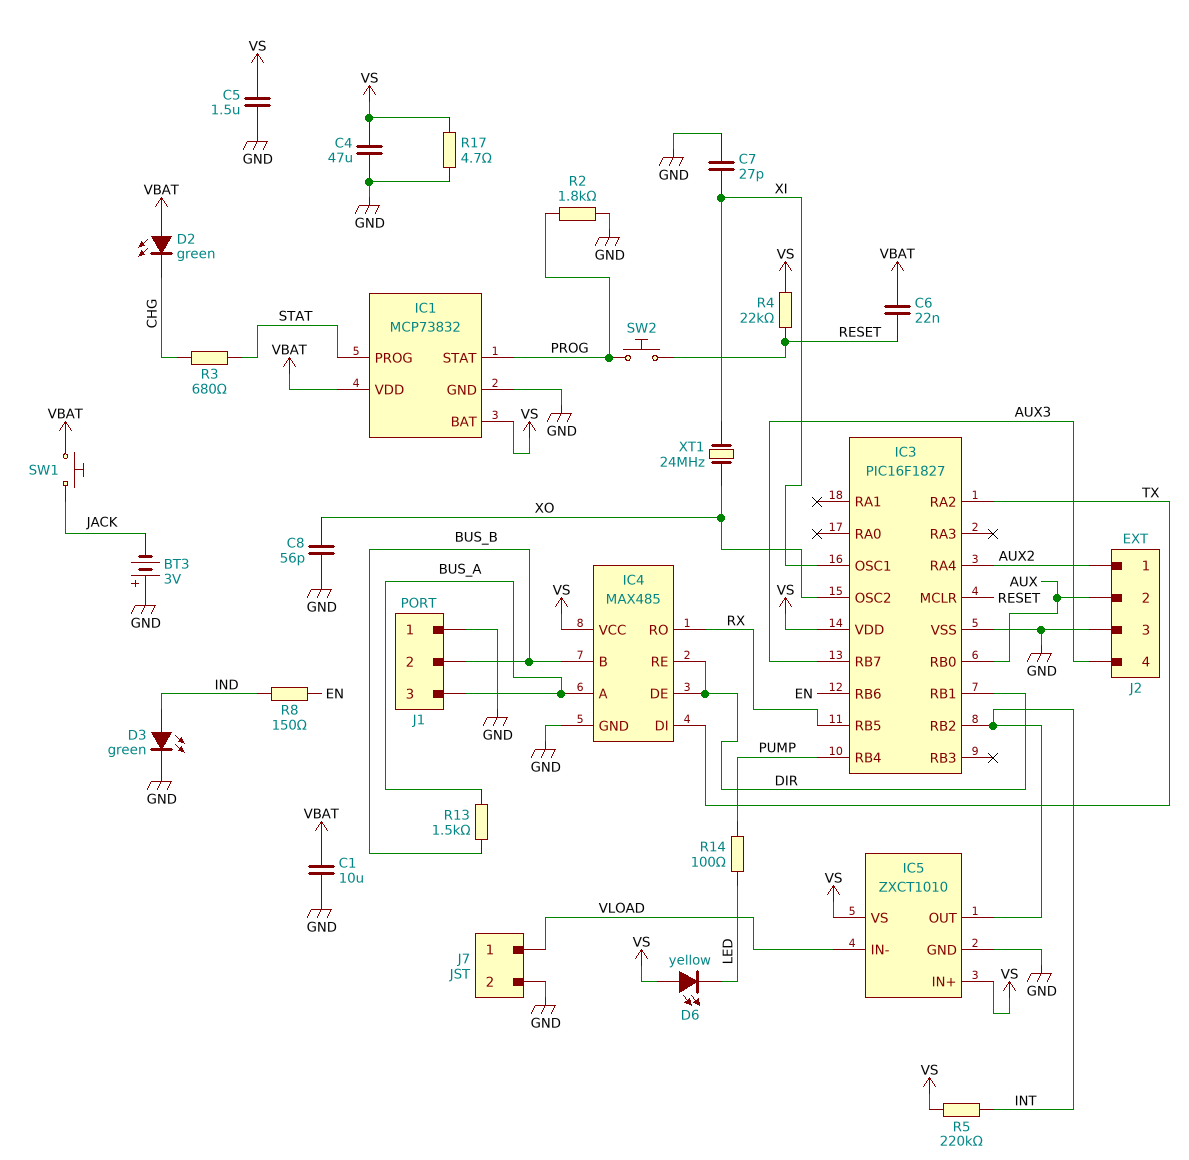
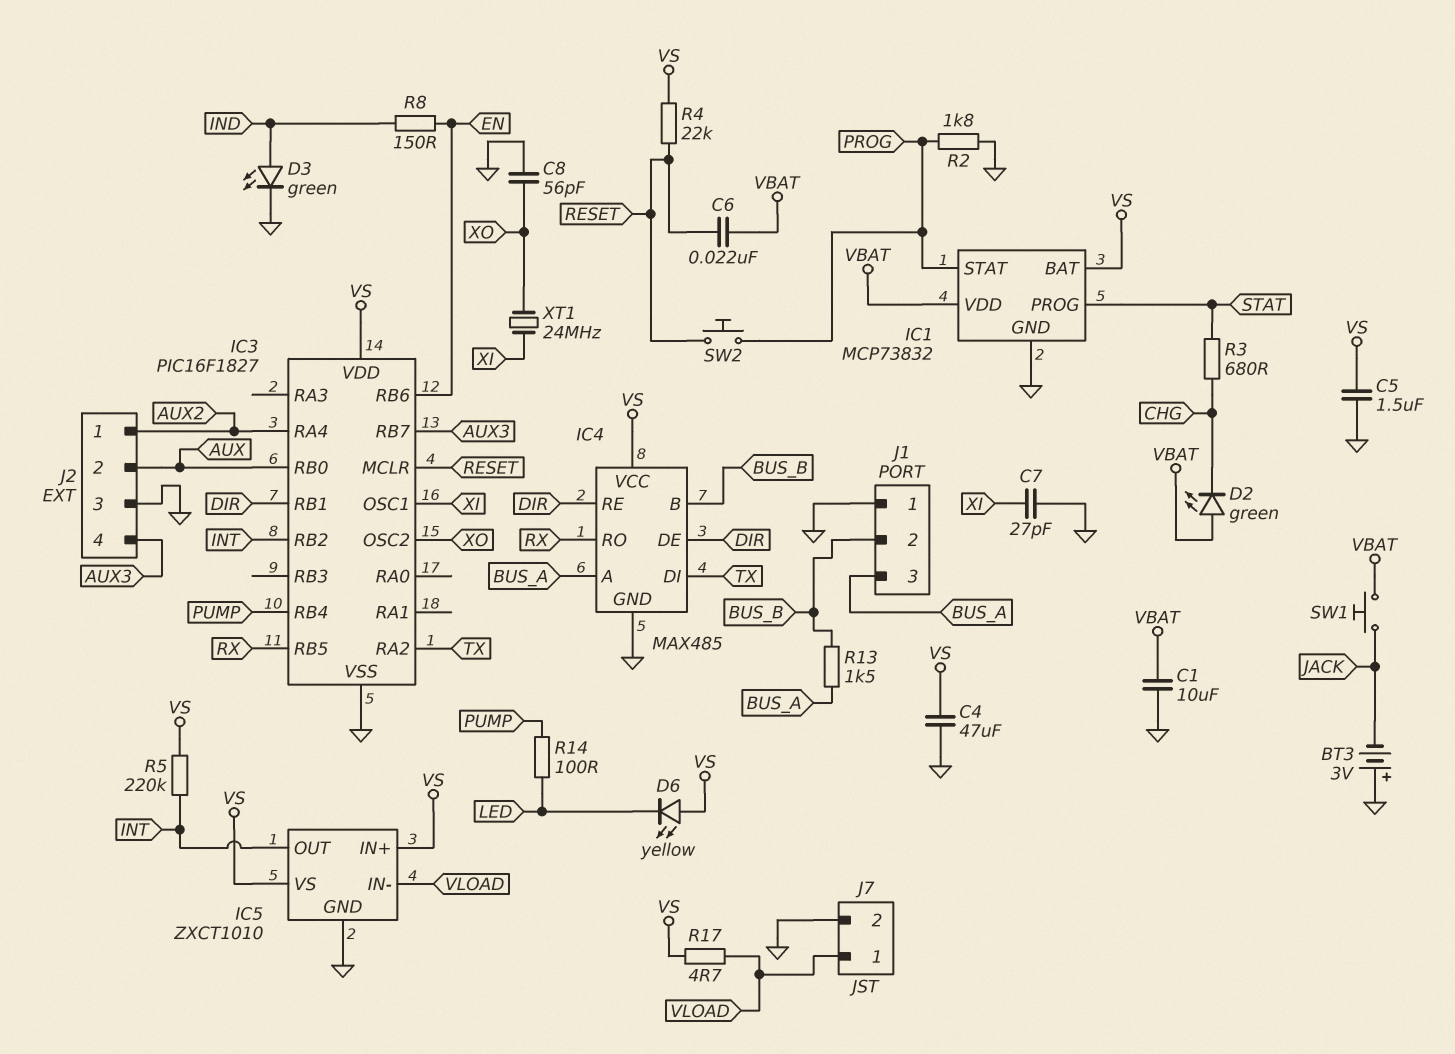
R17: 4.7 (GND, VS) -> 4.7 (VLOAD, VS)

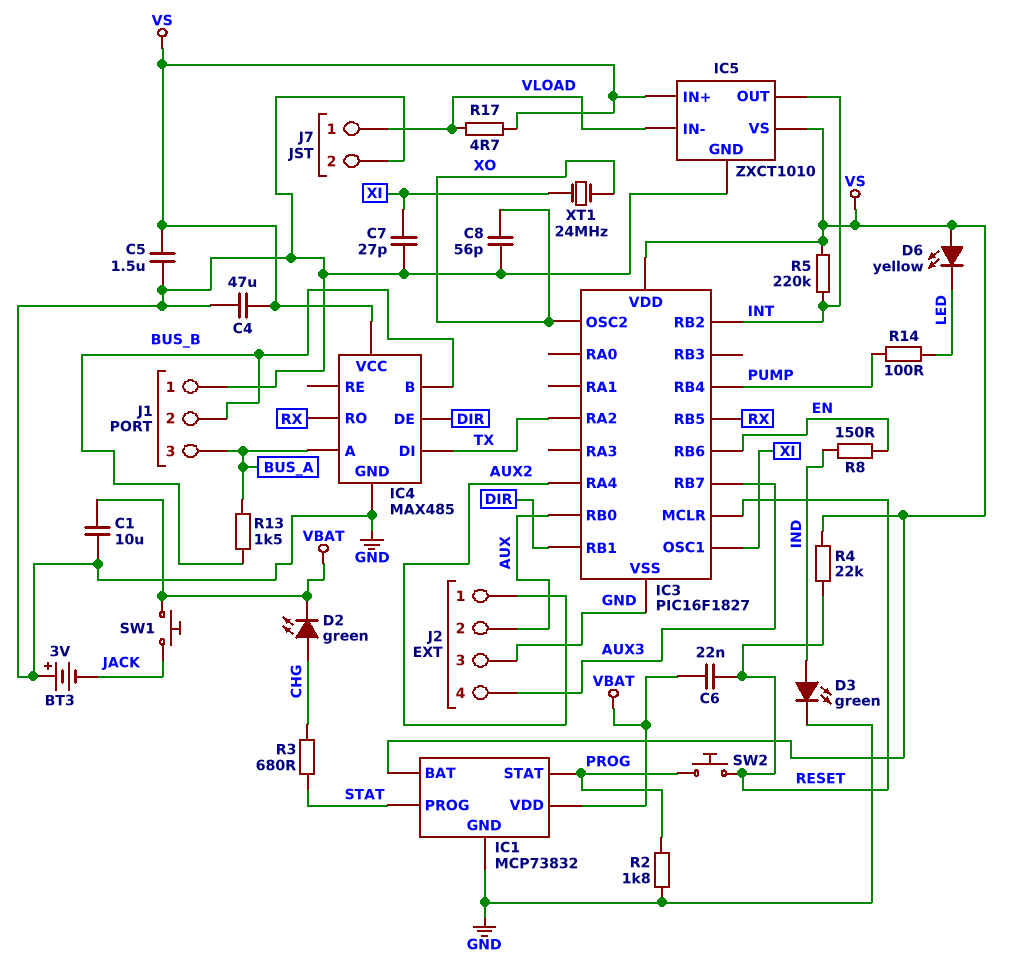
D2: LED green (A VBAT, K CHG) -> LED green (A CHG, K VBAT)
IC4 pin RE: DIR -> none

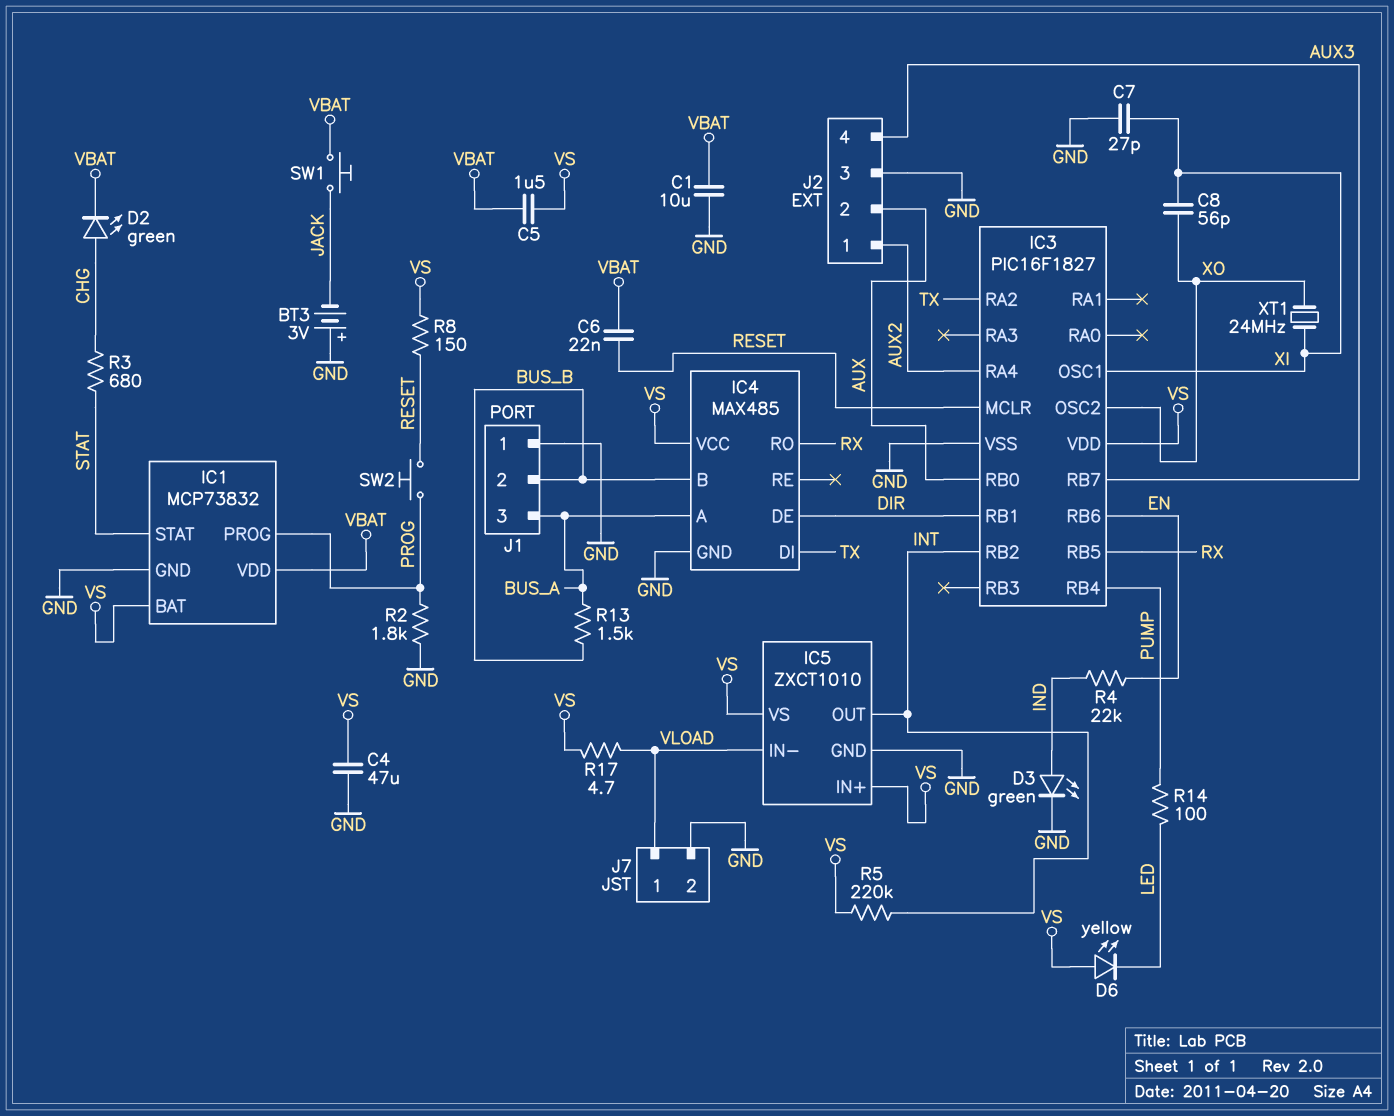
C5: 1.5uF (GND, VS) -> 1.5uF (VBAT, VS)
C8: 56pF (GND, XO) -> 56pF (XI, XO)
IC1 pin PROG: STAT -> PROG
IC1 pin STAT: PROG -> STAT
R4: 22k (RESET, VS) -> 22k (EN, IND)
R8: 150 (EN, IND) -> 150 (RESET, VS)

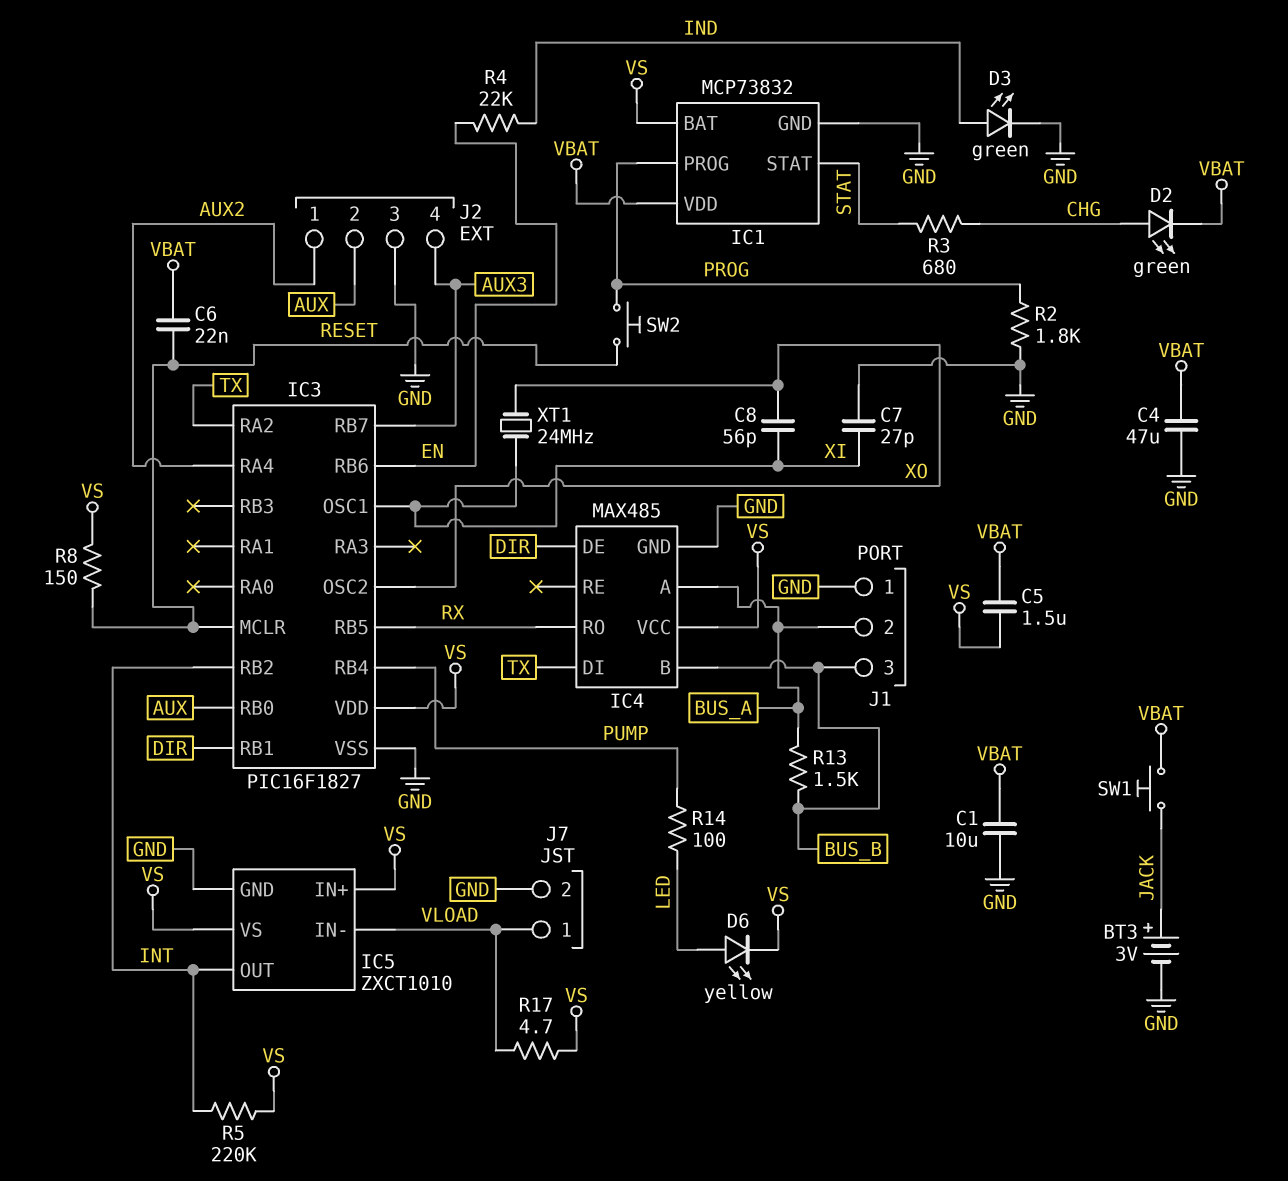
BT3: 3V (plus GND, minus JACK) -> 3V (plus JACK, minus GND)
C4: 47uF (GND, VS) -> 47uF (GND, VBAT)
D6: LED yellow (A VS, K LED) -> LED yellow (A LED, K VS)
J1 pin 2: BUS_B -> BUS_A
J1 pin 3: BUS_A -> BUS_B

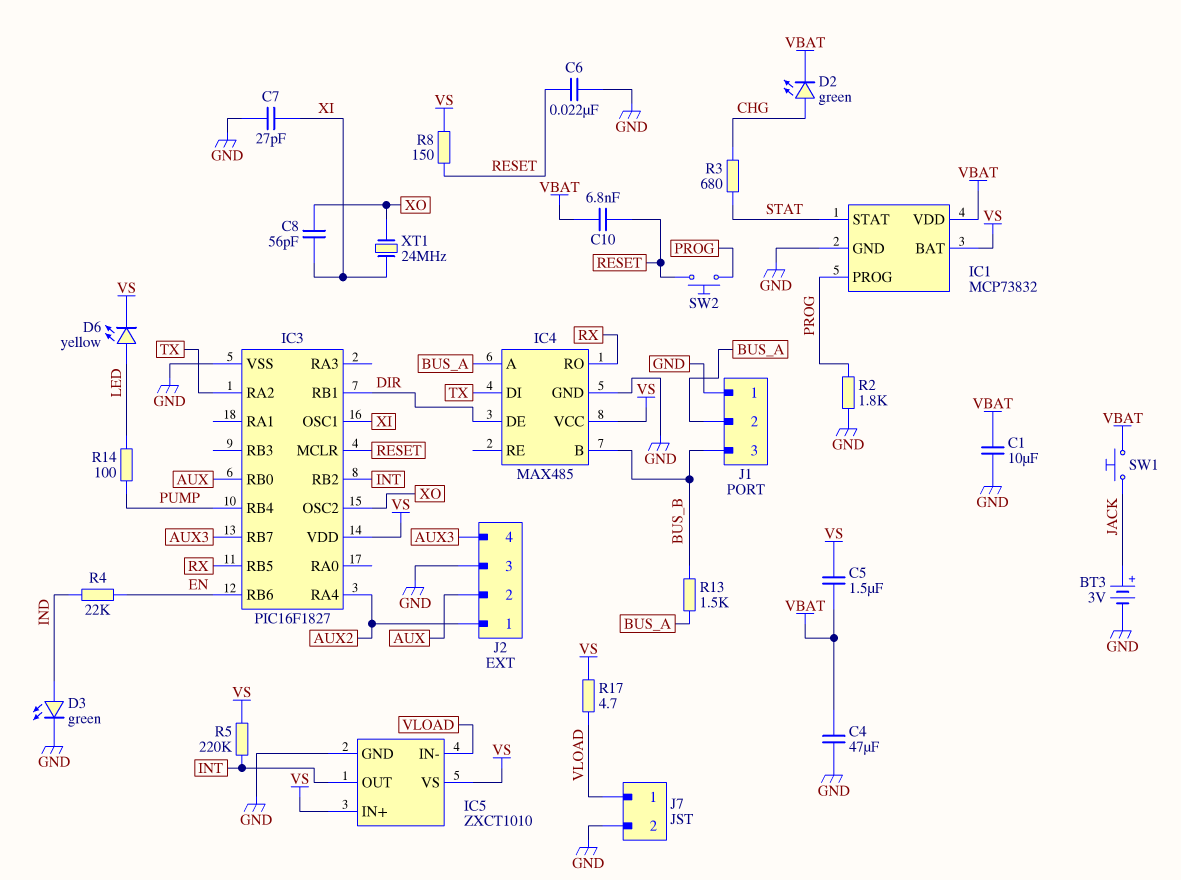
C6: 22nF (RESET, VBAT) -> 22nF (GND, RESET)
C10: none -> 6.8nF (RESET, VBAT)

